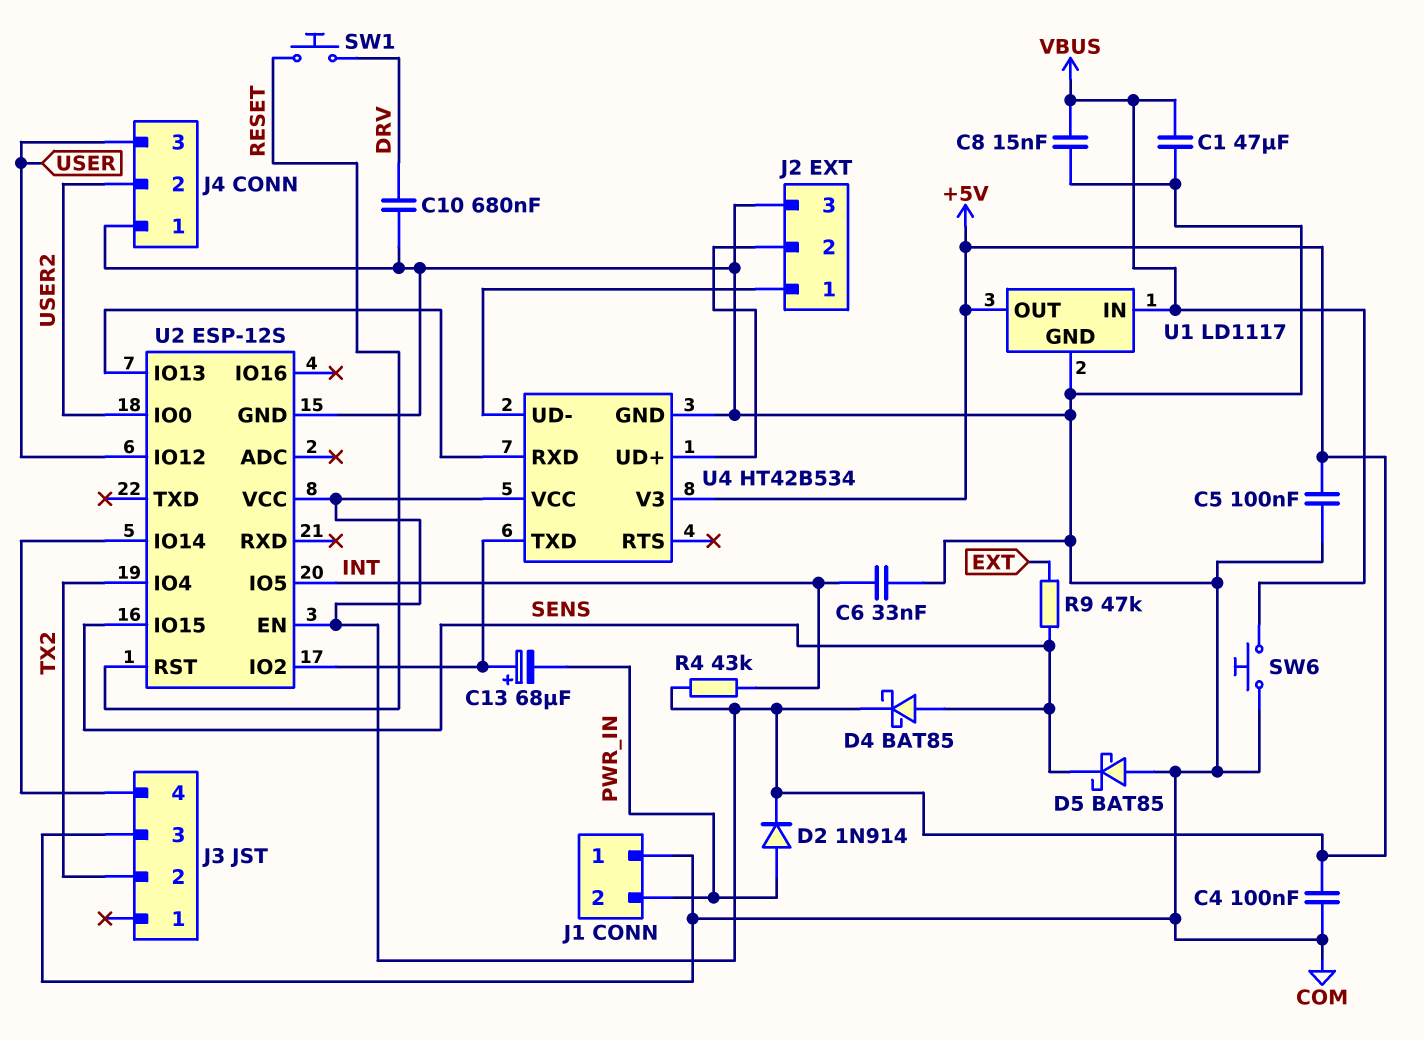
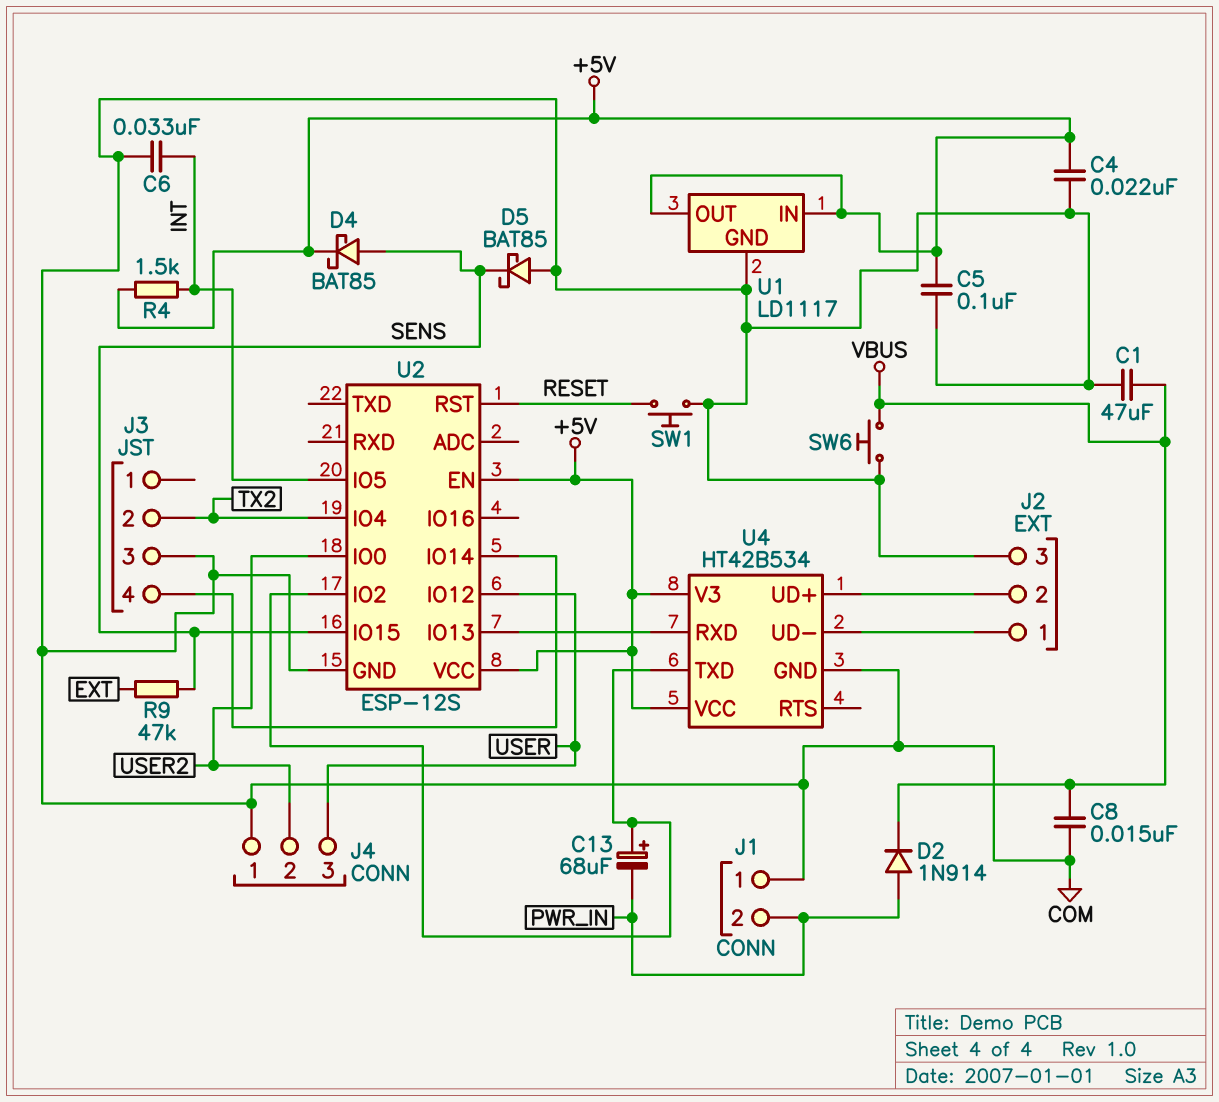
C4: 100nF (+5V, COM) -> 22nF (+5V, COM)
C10: 680nF (COM, DRV) -> none
D2: diode 1N914 (A PWR_IN, K +5V) -> diode 1N914 (A PWR_IN, K VBUS)
R4: 43k (+5V, INT) -> 1.5k (+5V, INT)
SW1: button (DRV, RESET) -> button (COM, RESET)
U1 pin IN: VBUS -> +5V

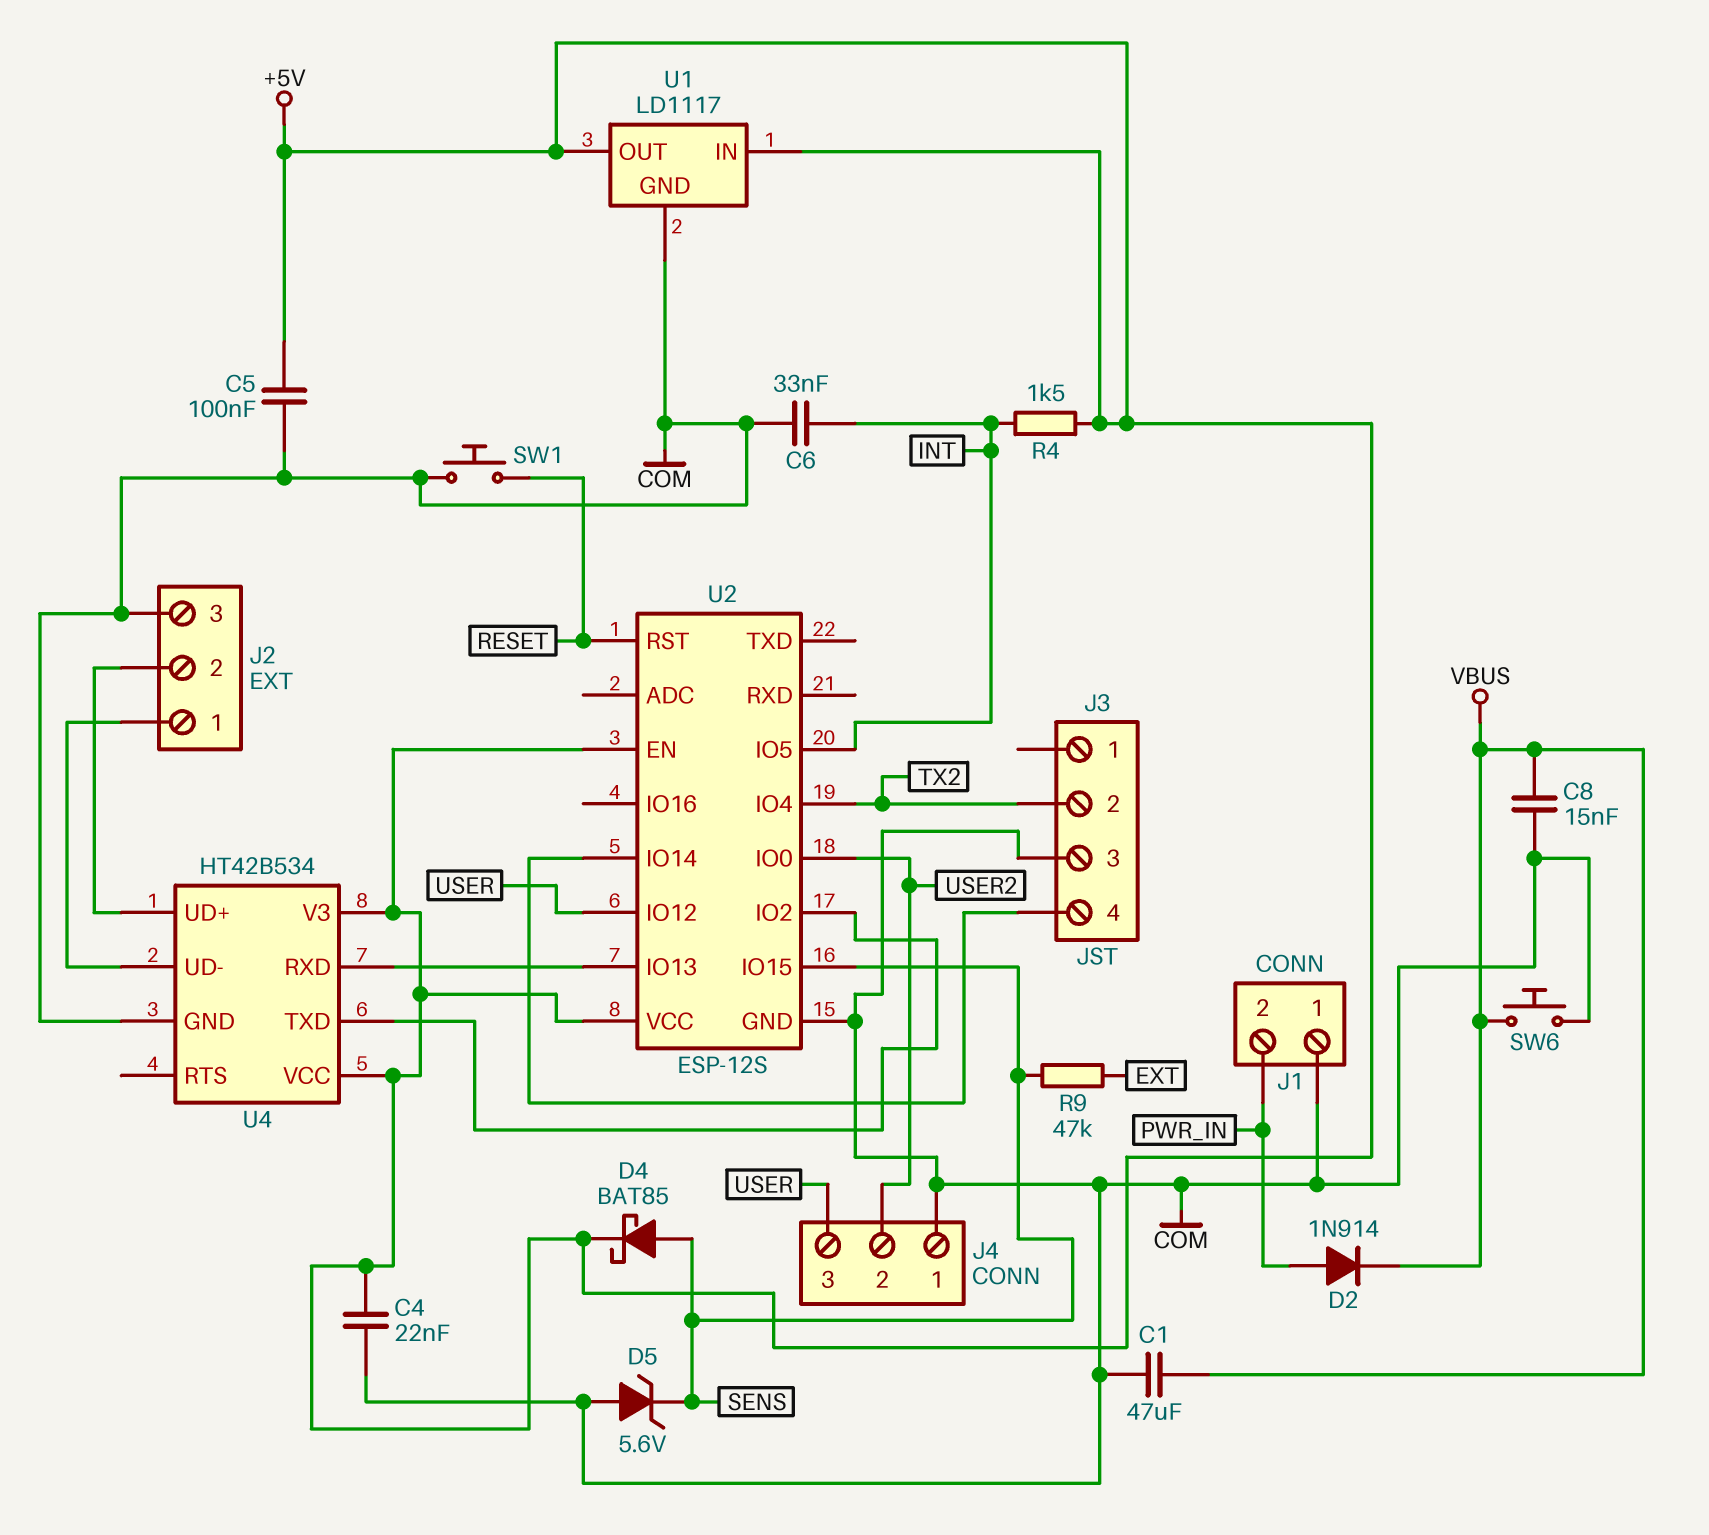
C13: 68uF (plus U2/IO2, minus PWR_IN) -> none
D5: schottky BAT85 (A COM, K SENS) -> zener 5.6V (A COM, K SENS)

